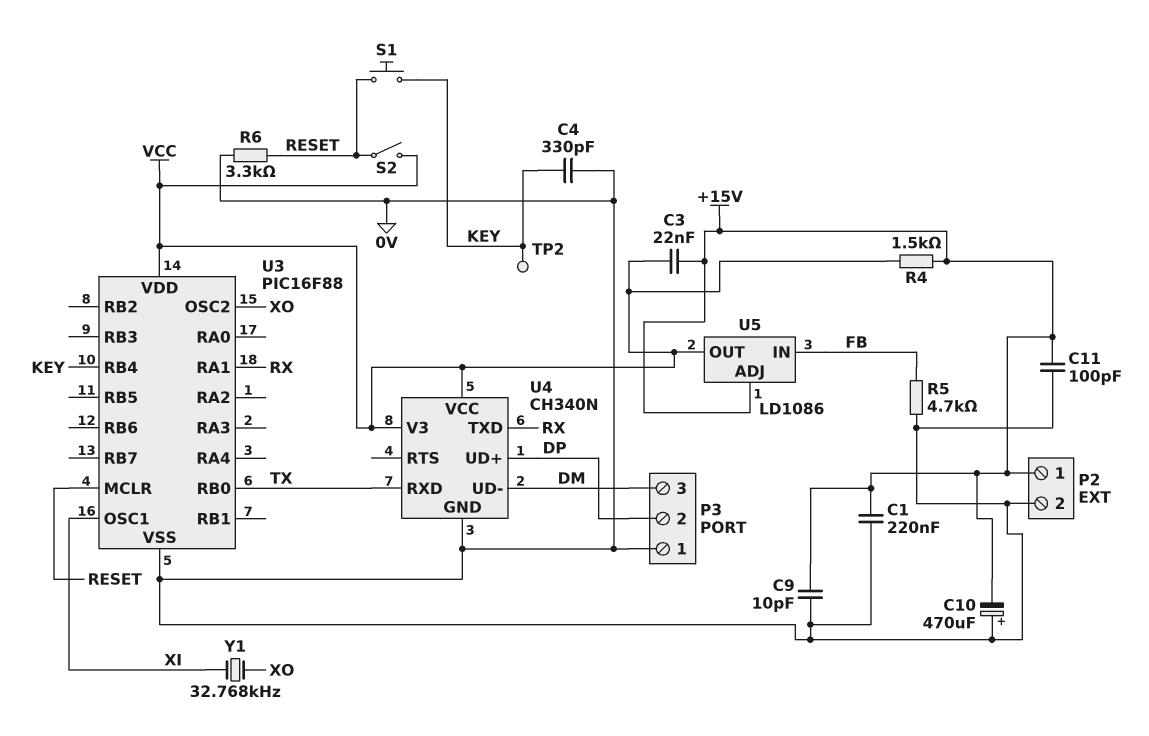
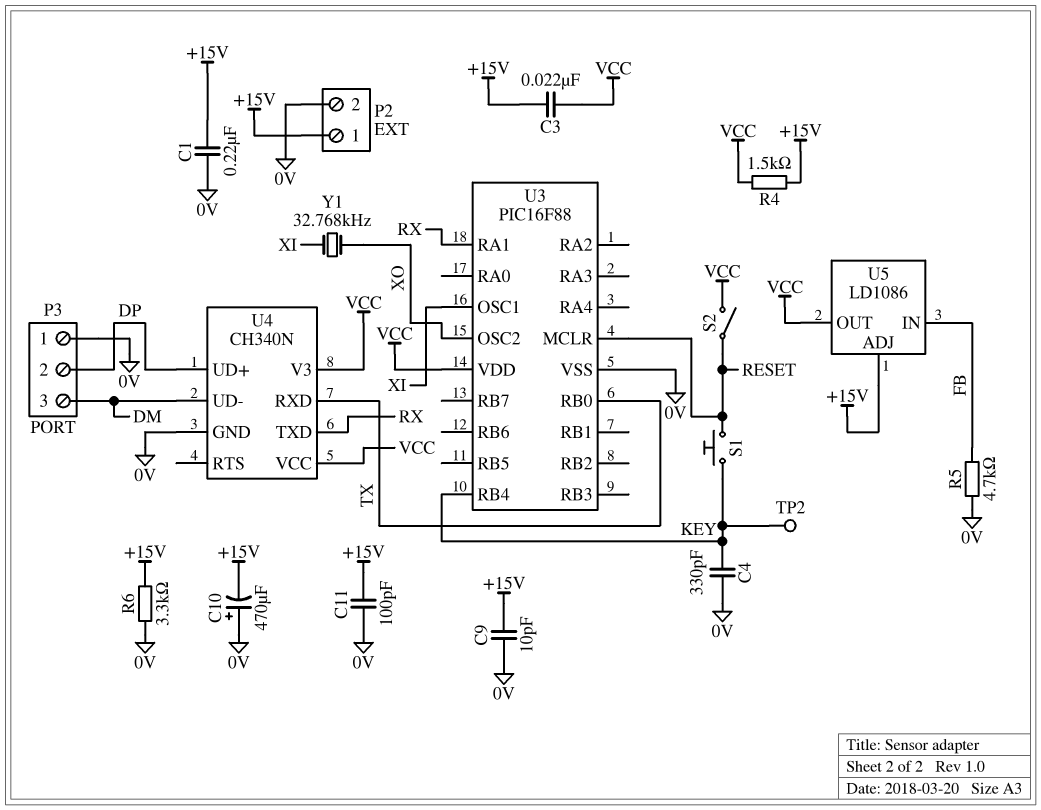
R6: 3.3k (0V, RESET) -> 3.3k (+15V, 0V)

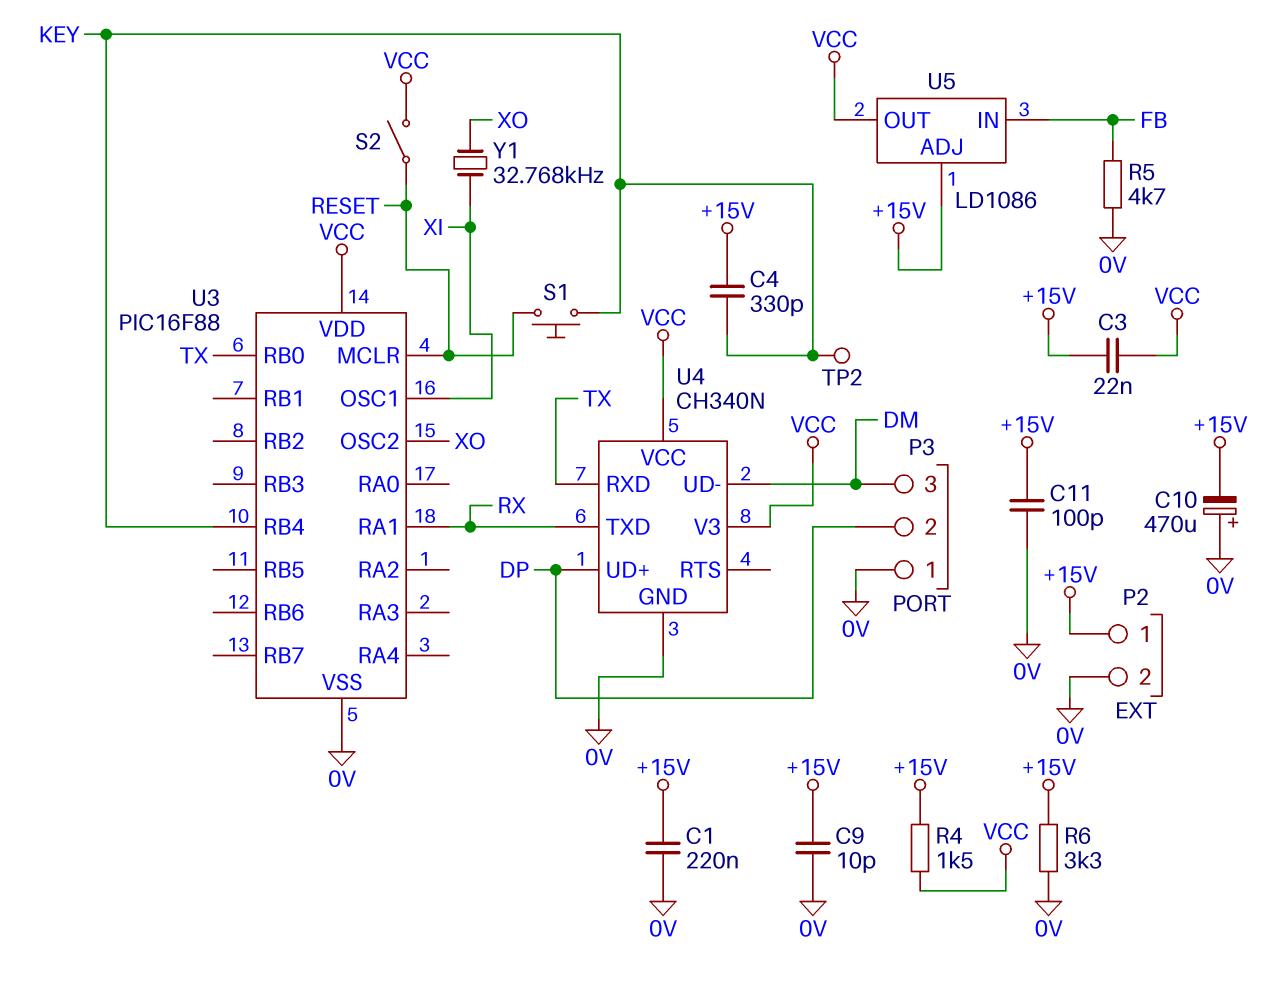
C4: 330pF (0V, KEY) -> 330pF (+15V, KEY)

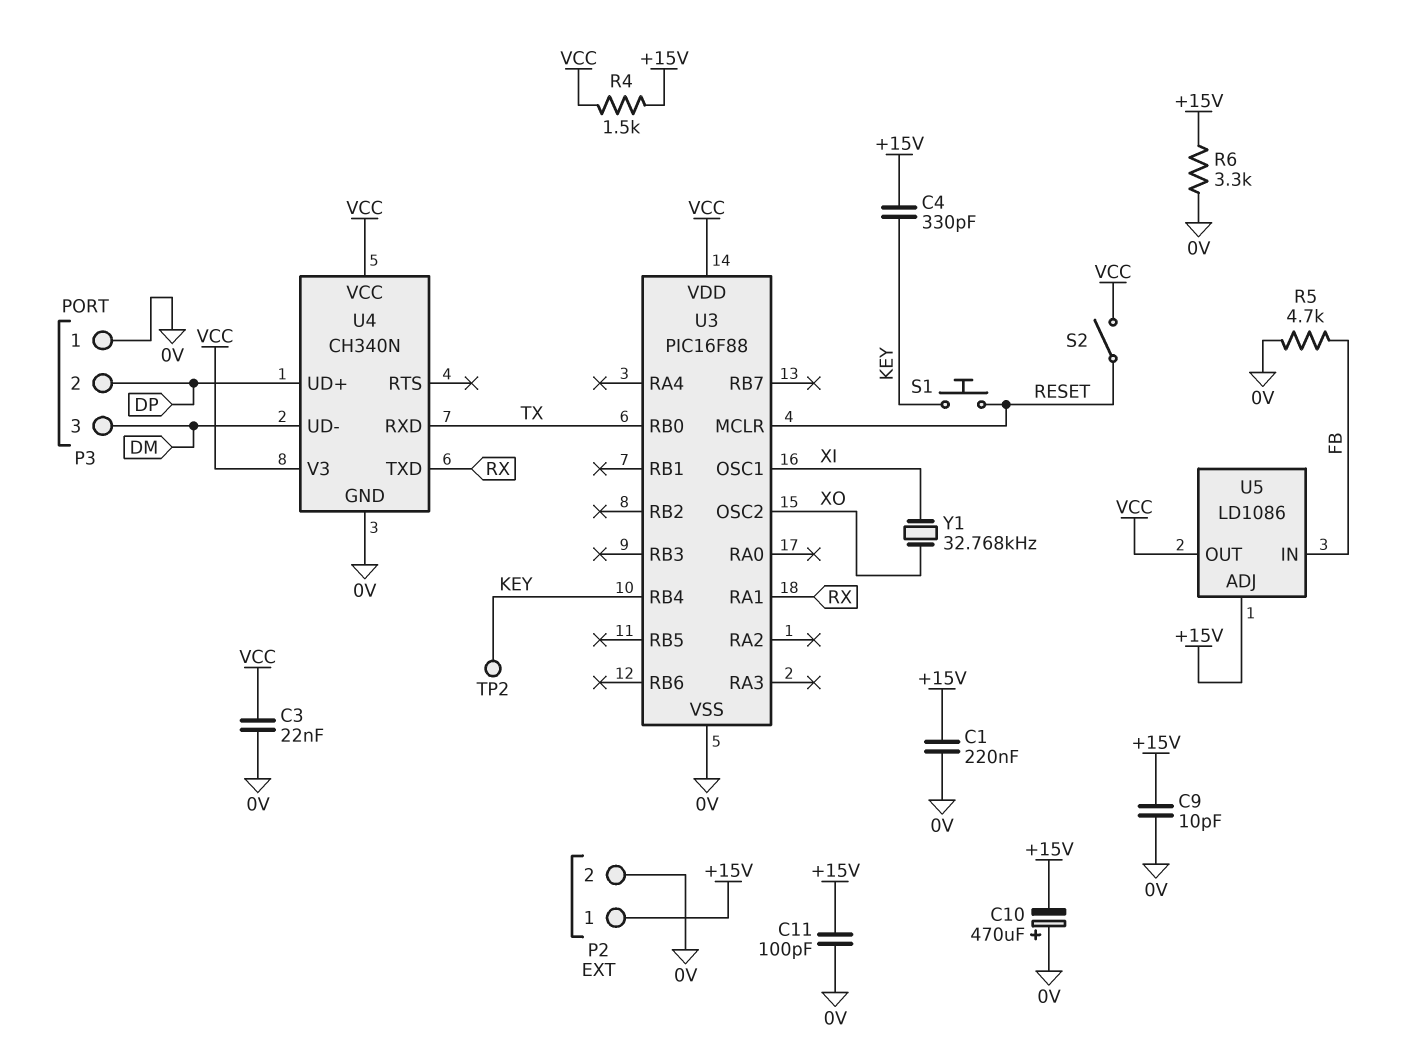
C3: 22nF (+15V, VCC) -> 22nF (0V, VCC)

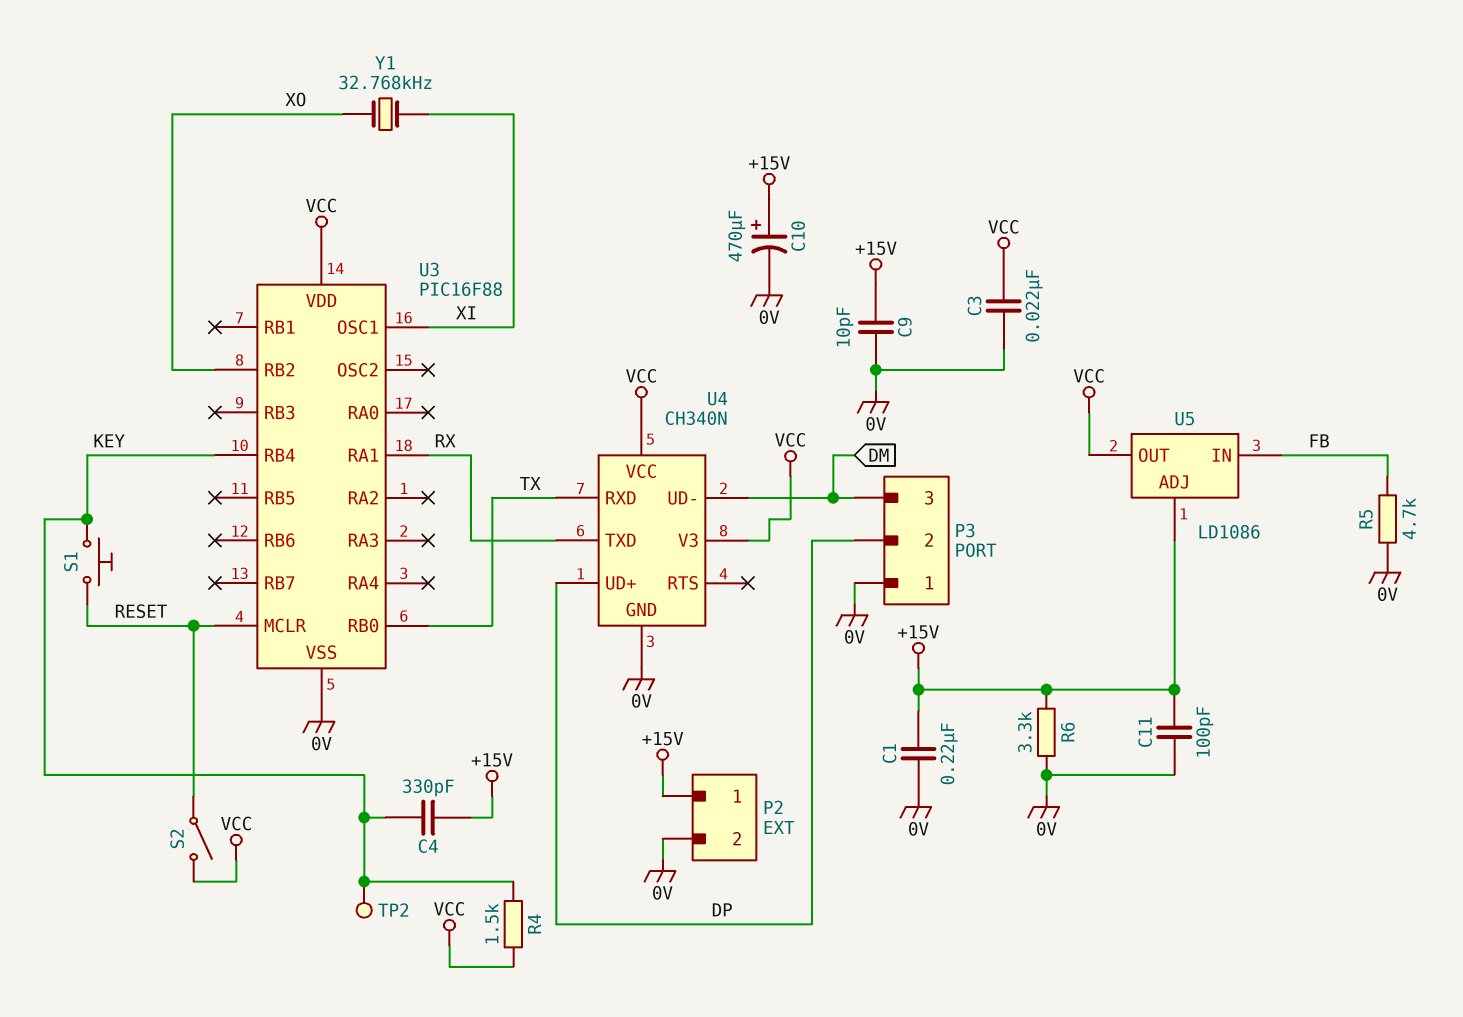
C10: 470uF (plus 0V, minus +15V) -> 470uF (plus +15V, minus 0V)
R4: 1.5k (+15V, VCC) -> 1.5k (KEY, VCC)
U3 pin OSC2: XO -> none
U3 pin RB2: none -> XO

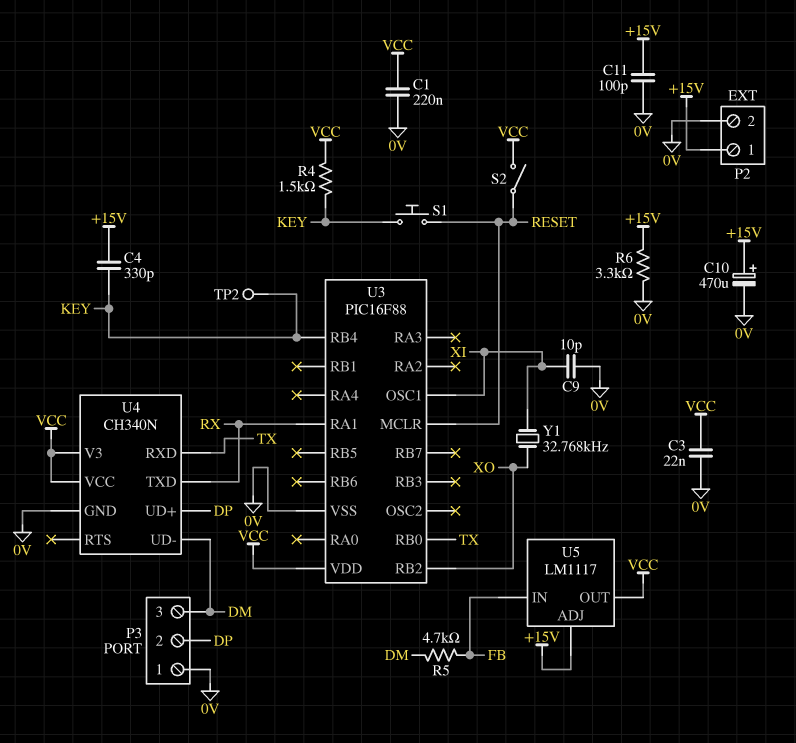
C1: 220nF (+15V, 0V) -> 220nF (0V, VCC)
C9: 10pF (+15V, 0V) -> 10pF (0V, XI)
R5: 4.7k (0V, FB) -> 4.7k (DM, FB)
U5: LD1086 -> LM1117

